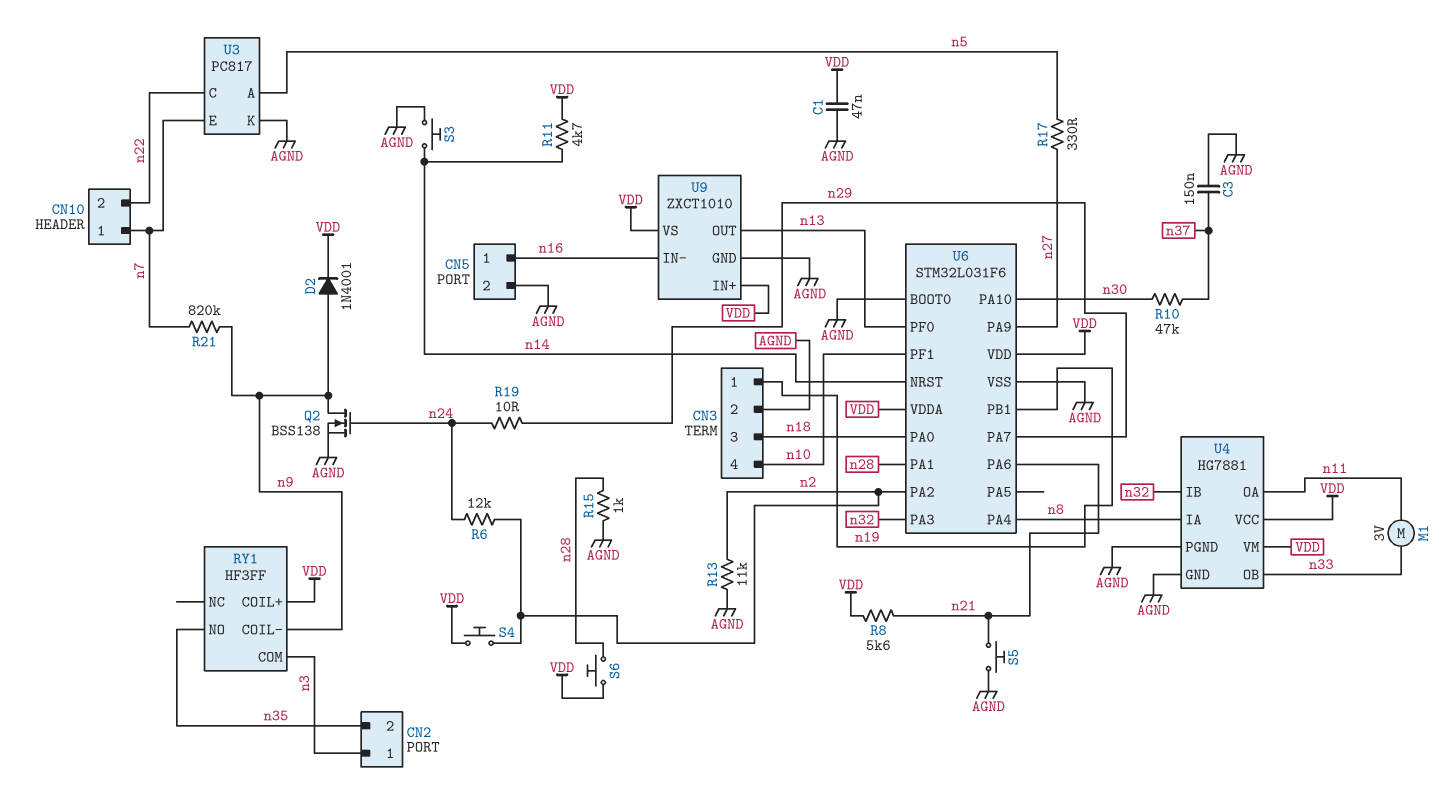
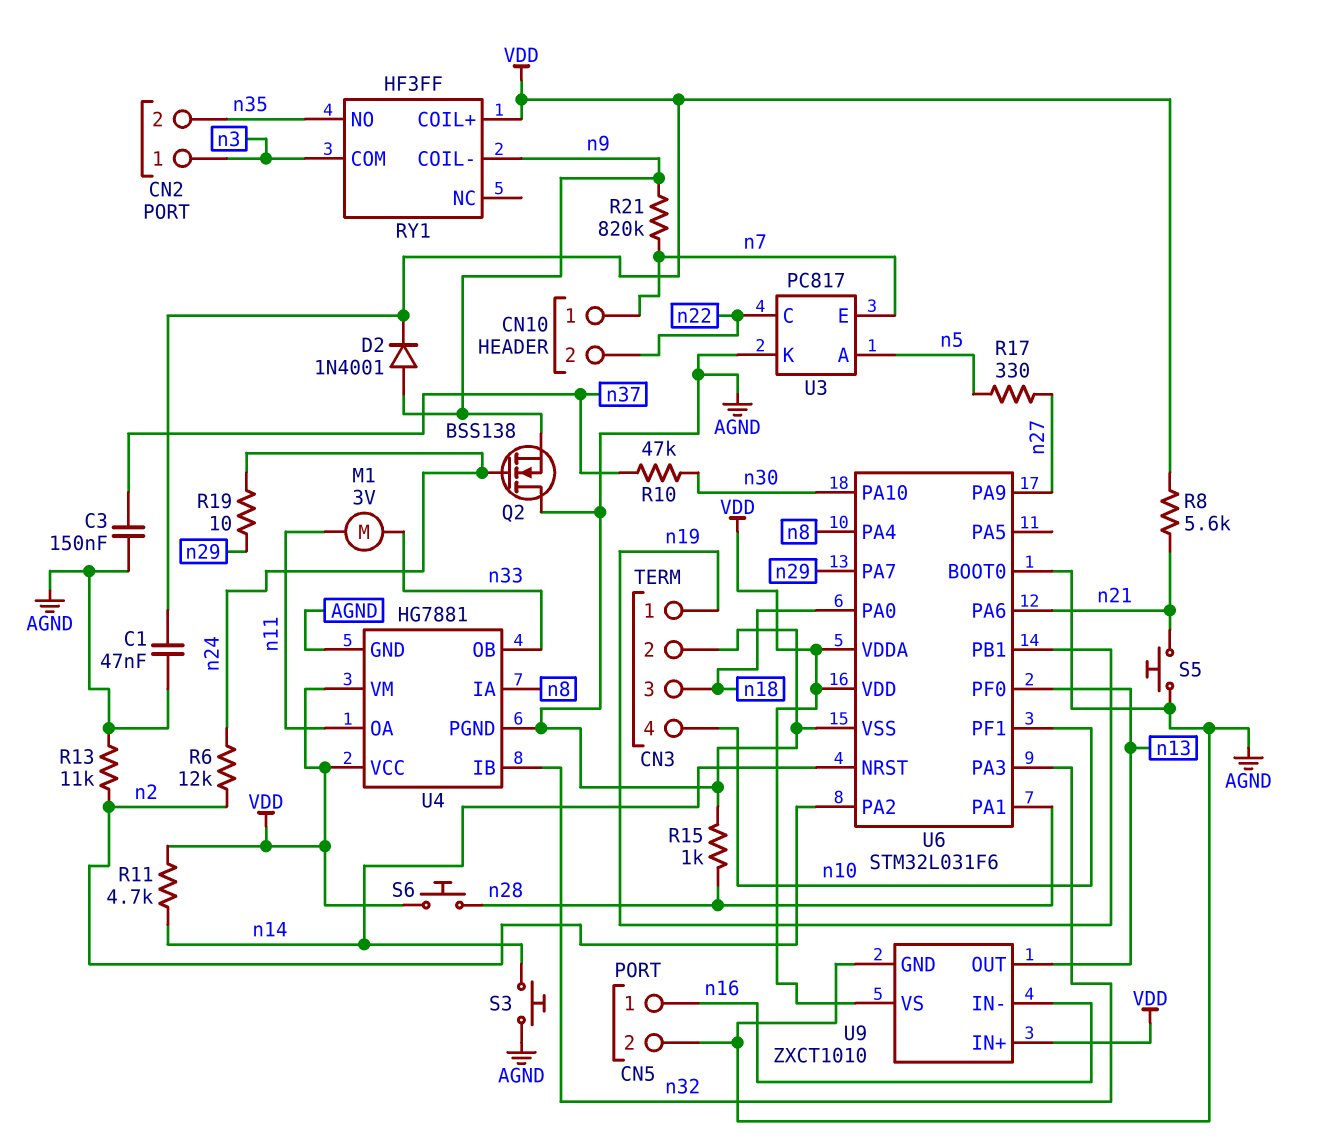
Q2: NMOS BSS138 (G n24, D n9, S AGND) -> NMOS BSS138 (G n24, D AGND, S n9)
S4: button (VDD, n2) -> none

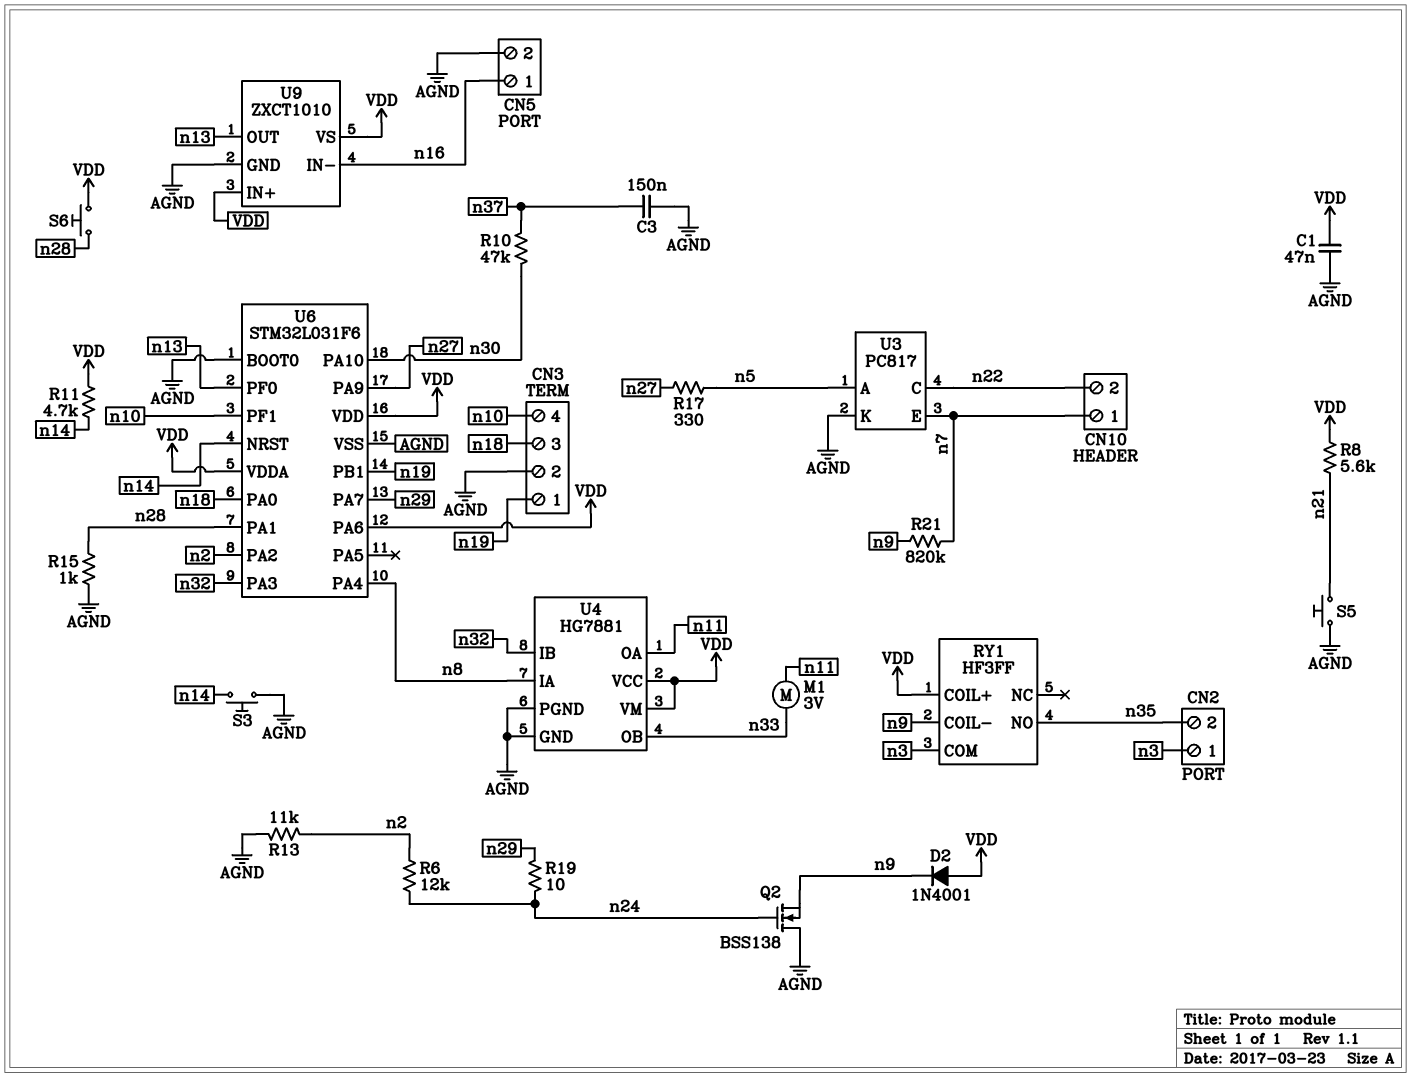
D2: diode 1N4001 (A n9, K VDD) -> diode 1N4001 (A VDD, K n9)
U6 pin PA6: n21 -> VDD

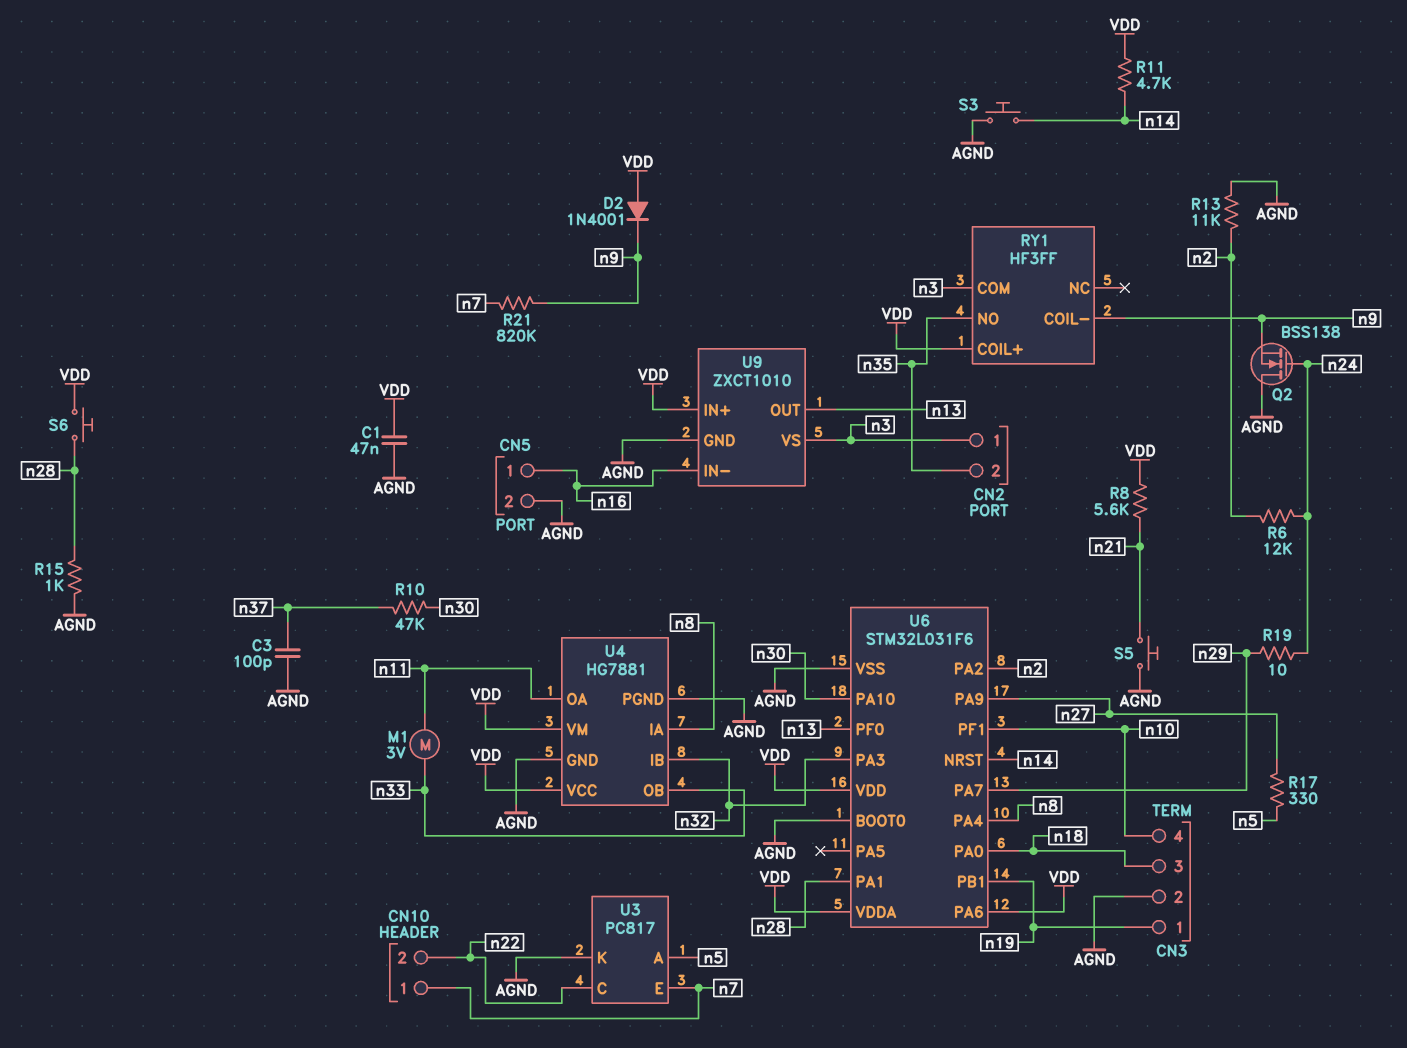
C3: 150nF (AGND, n37) -> 100pF (AGND, n37)
U9 pin VS: VDD -> n3

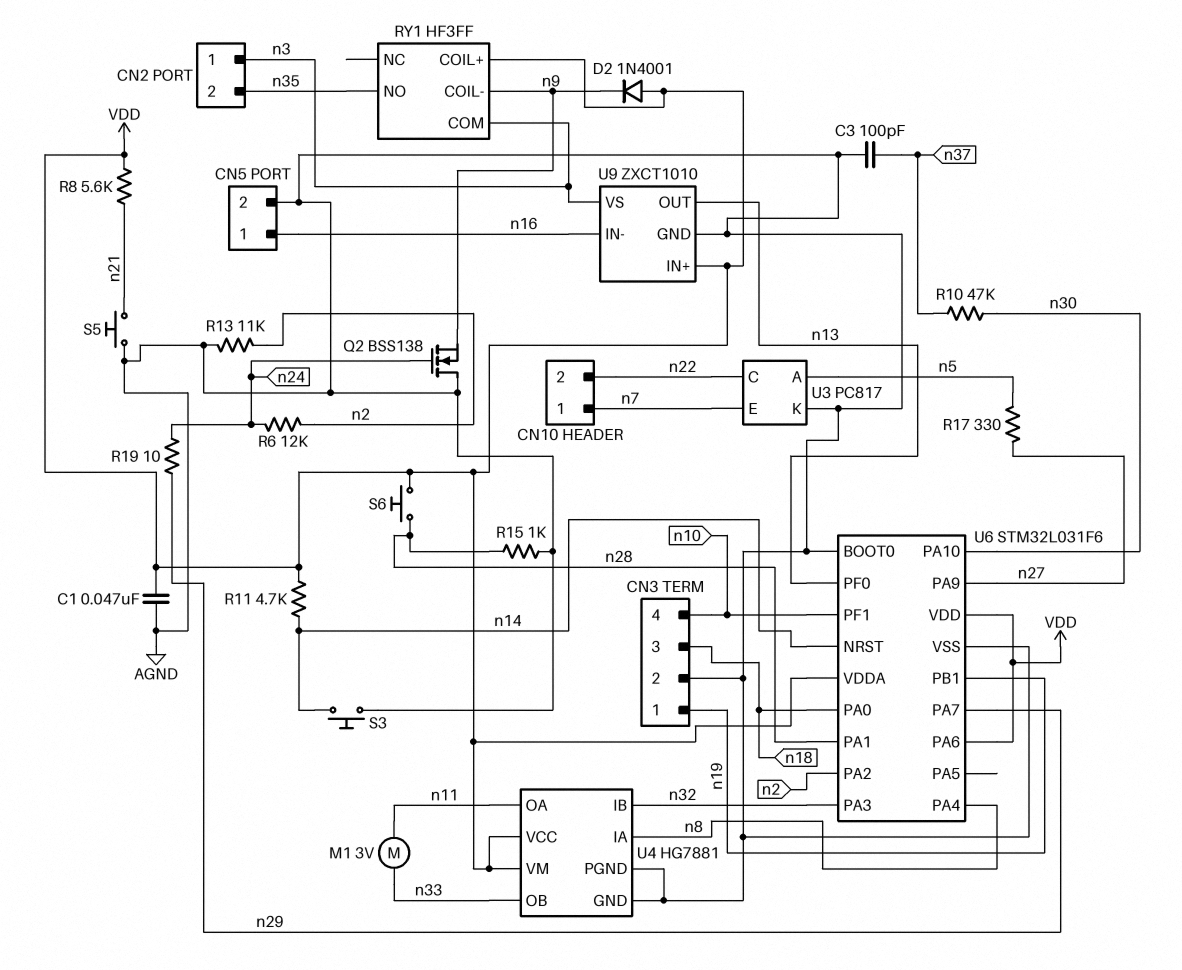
R21: 820k (n7, n9) -> none

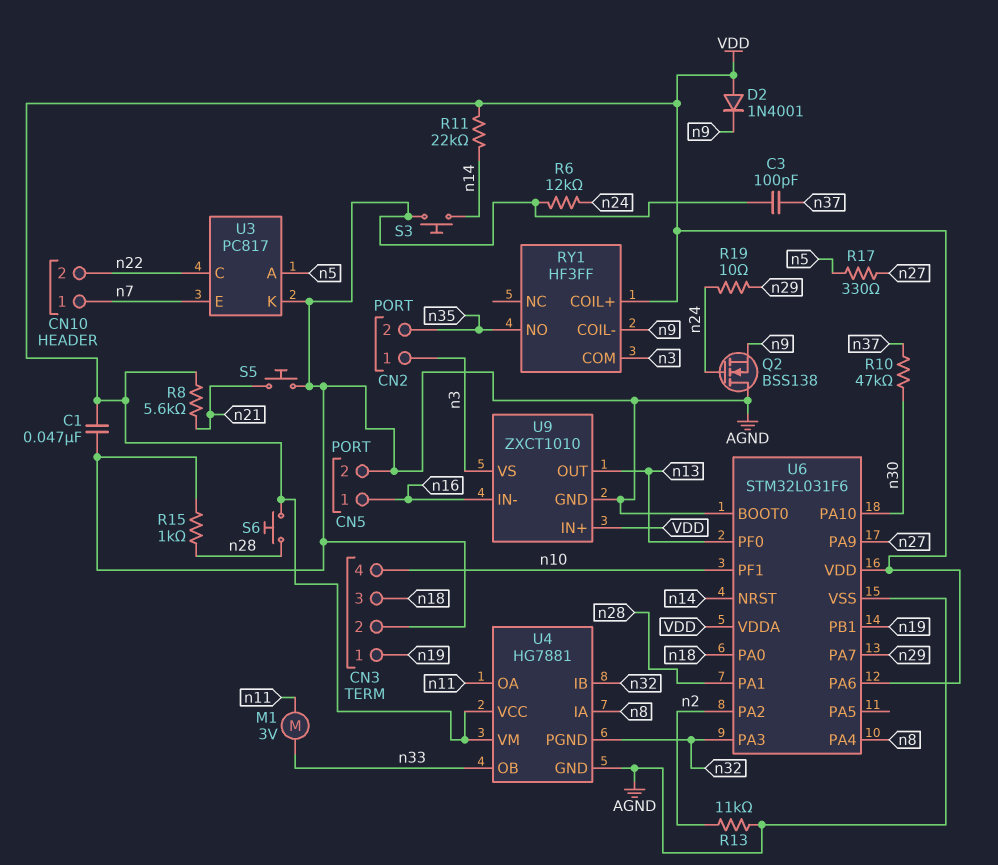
R6: 12k (n2, n24) -> 12k (AGND, n24)
R11: 4.7k (VDD, n14) -> 22k (VDD, n14)
U4 pin PGND: AGND -> n32

